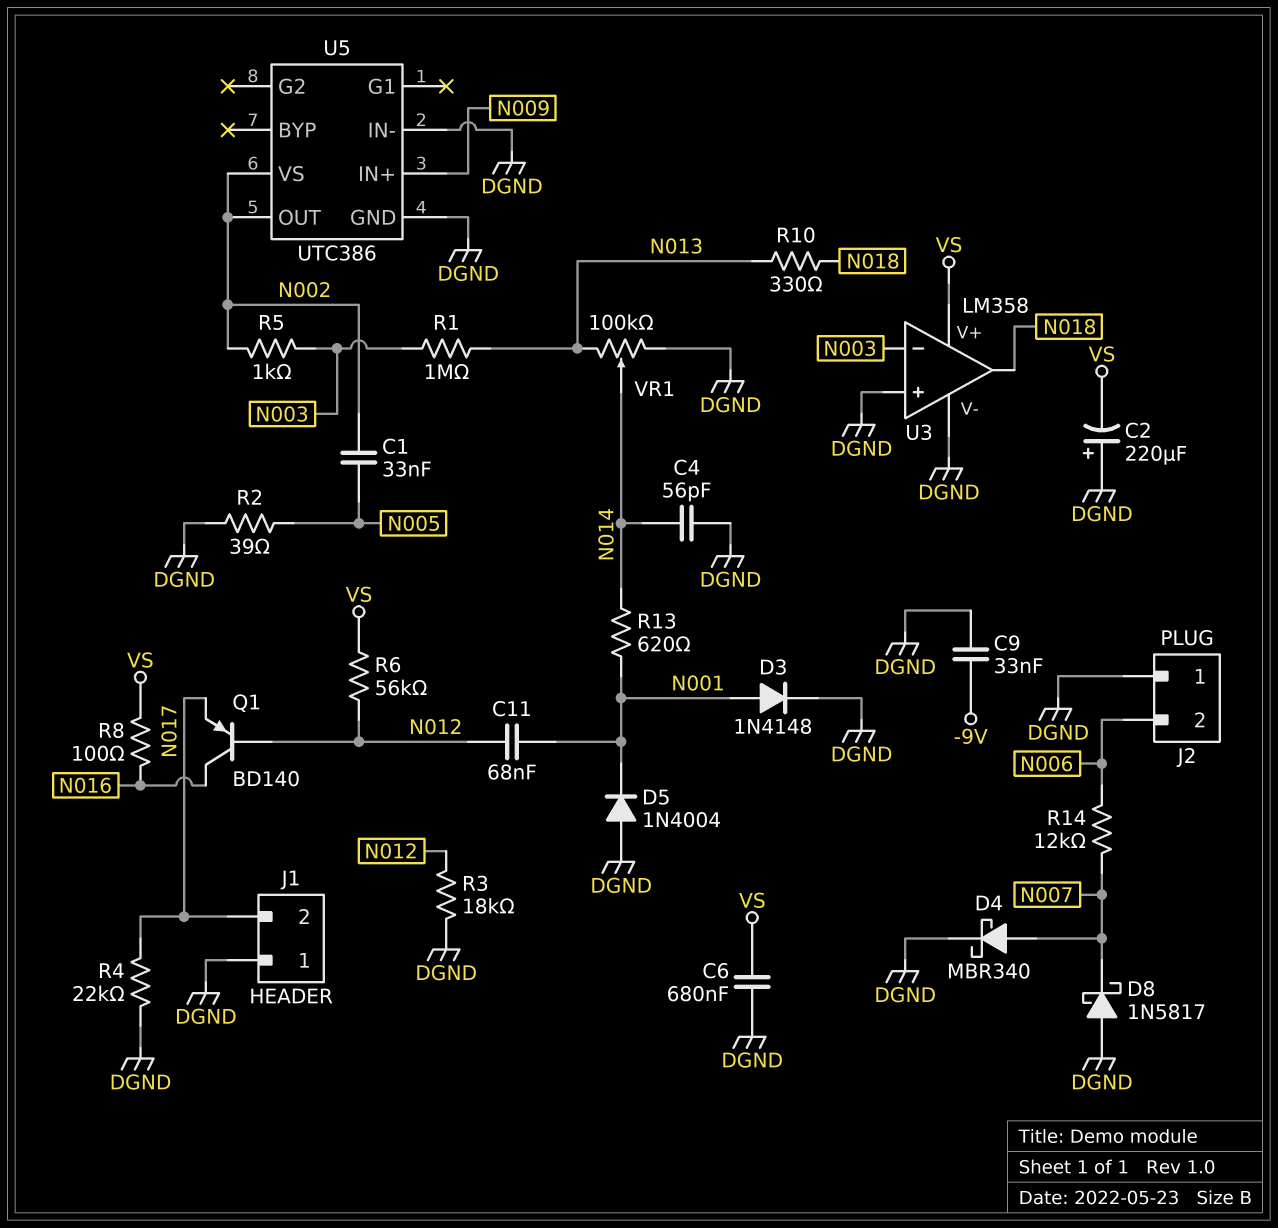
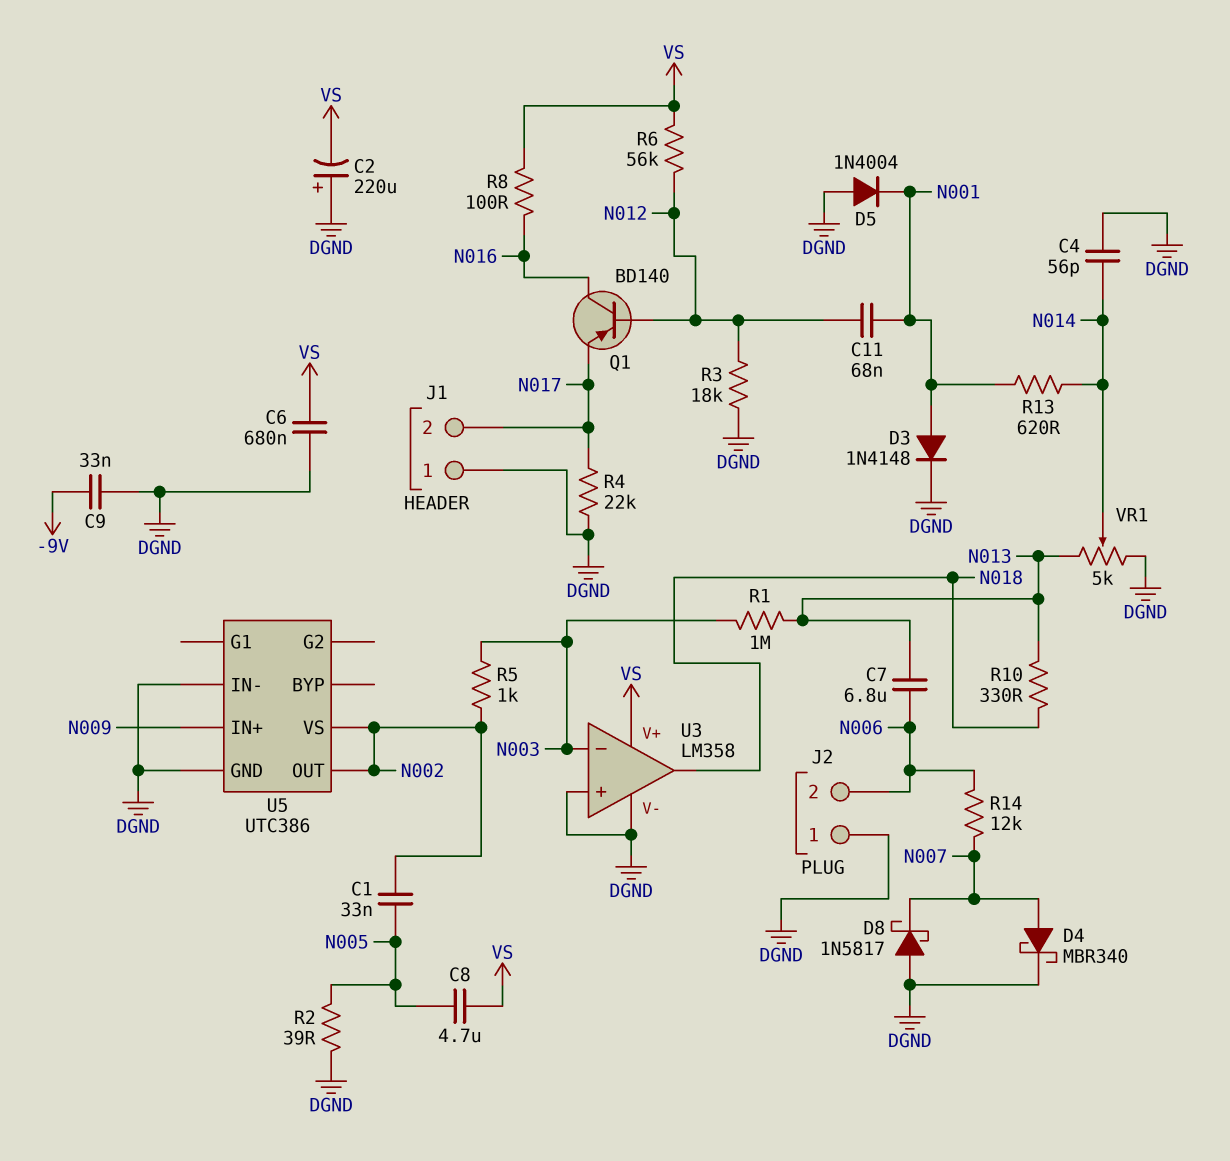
C7: none -> 6.8uF (N006, N013)
C8: none -> 4.7uF (N005, VS)
VR1: 100k (DGND, N013, wiper N014) -> 5k (DGND, N013, wiper N014)

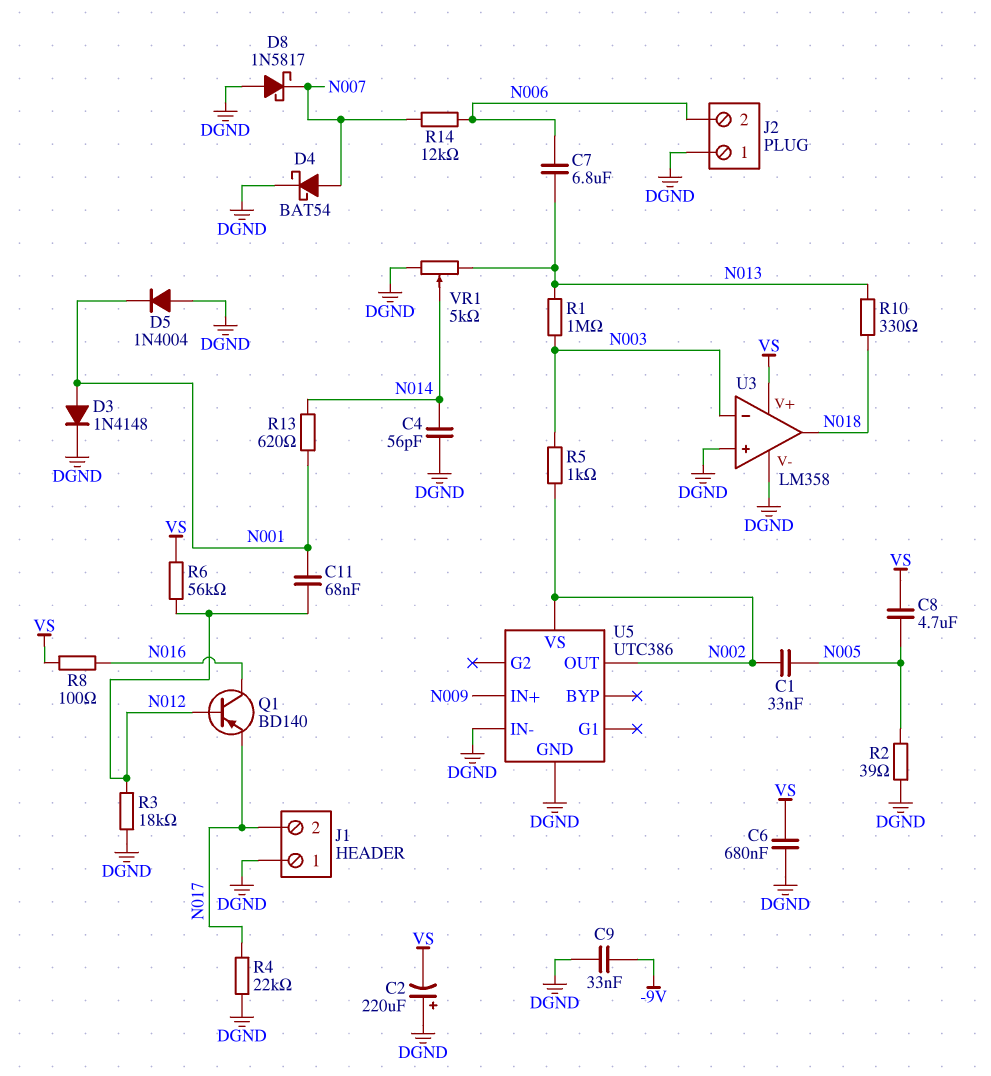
D4: schottky MBR340 (A N007, K DGND) -> schottky BAT54 (A N007, K DGND)

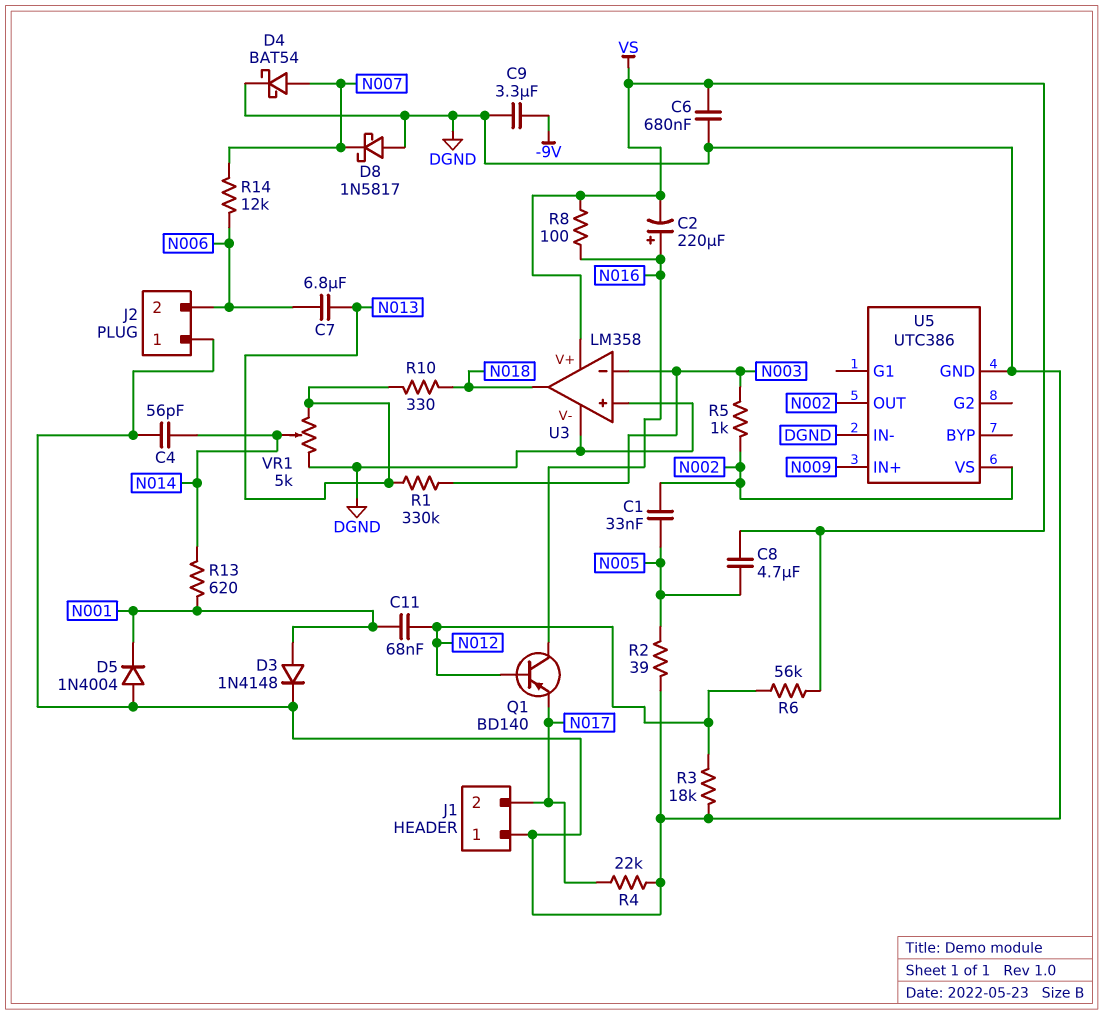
C2: 220uF (plus DGND, minus VS) -> 220uF (plus N016, minus VS)
C9: 33nF (-9V, DGND) -> 3.3uF (-9V, DGND)
R1: 1M (N003, N013) -> 330k (N003, N013)

